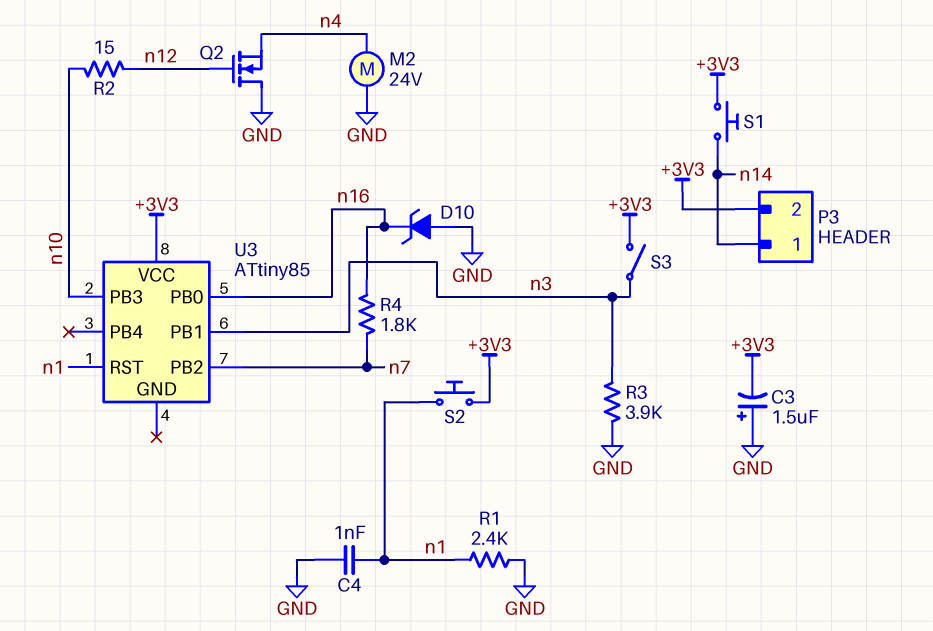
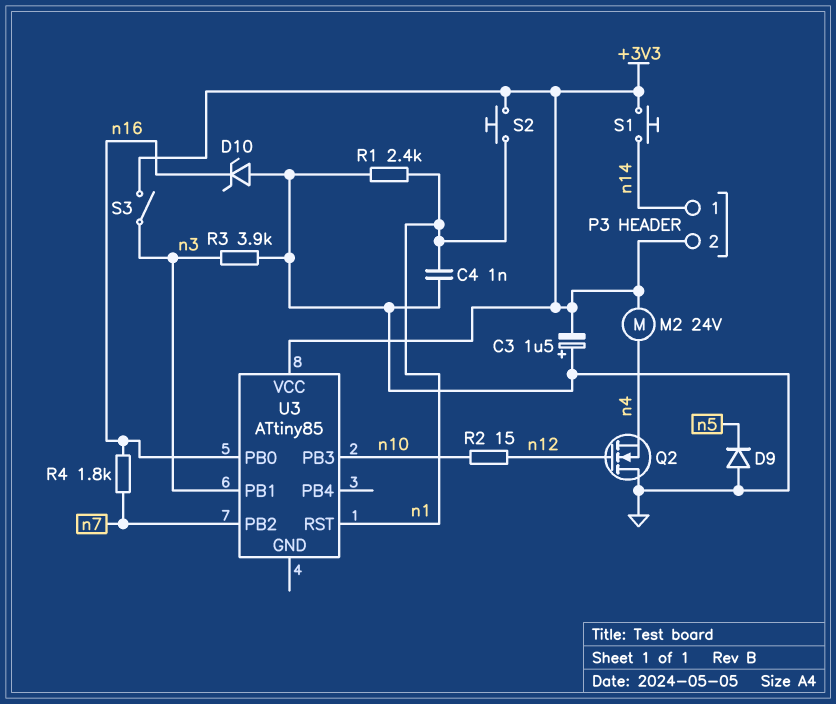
D9: none -> diode (A GND, K n5)
M2: motor 24V (GND, n4) -> motor 24V (+3V3, n4)

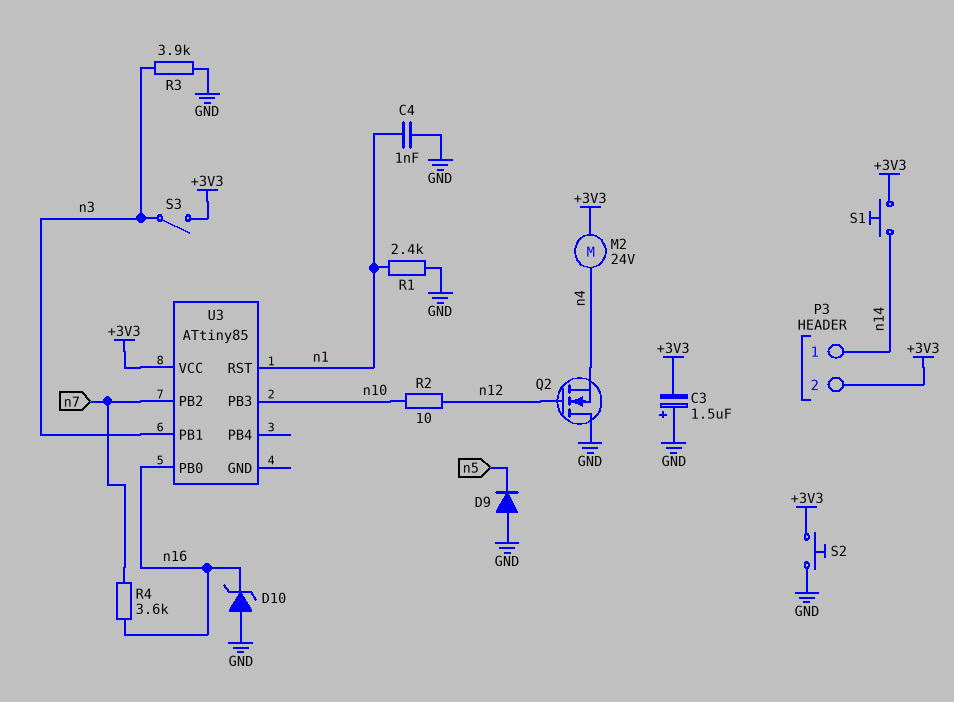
R2: 15 (n10, n12) -> 10 (n10, n12)
R4: 1.8k (n7, n16) -> 3.6k (n7, n16)
S2: button (+3V3, n1) -> button (+3V3, GND)

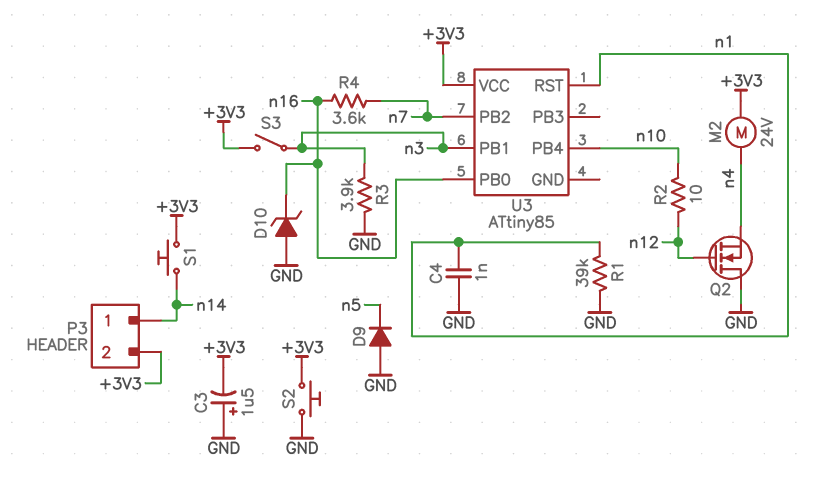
R1: 2.4k (GND, n1) -> 39k (GND, n1)
U3 pin PB3: n10 -> none
U3 pin PB4: none -> n10

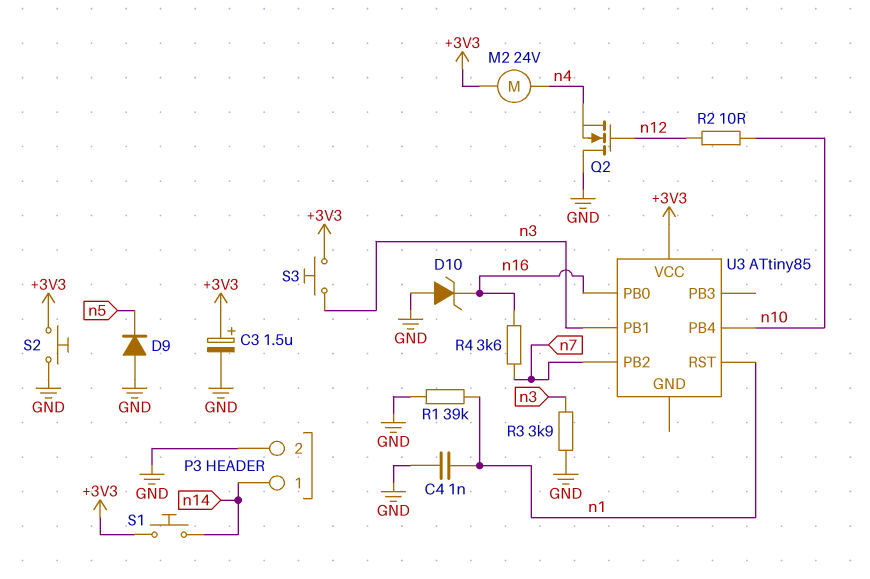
C3: 1.5uF (plus GND, minus +3V3) -> 1.5uF (plus +3V3, minus GND)
P3 pin 2: +3V3 -> GND
S3: switch (+3V3, n3) -> button (+3V3, n3)

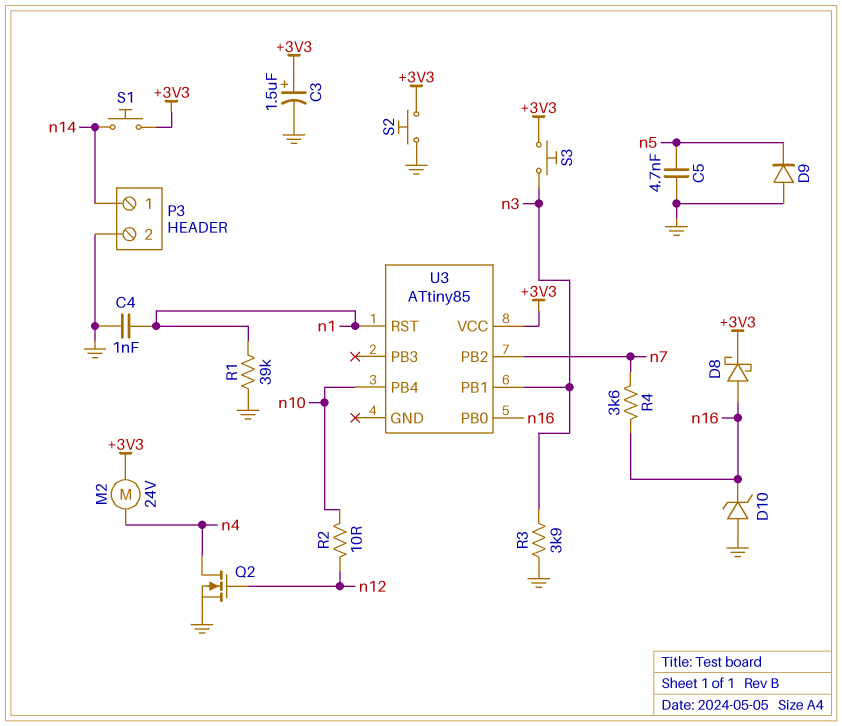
C5: none -> 4.7nF (GND, n5)
D8: none -> schottky (A n16, K +3V3)
Q2: NMOS (G n12, D GND, S n4) -> NMOS (G n12, D n4, S GND)

